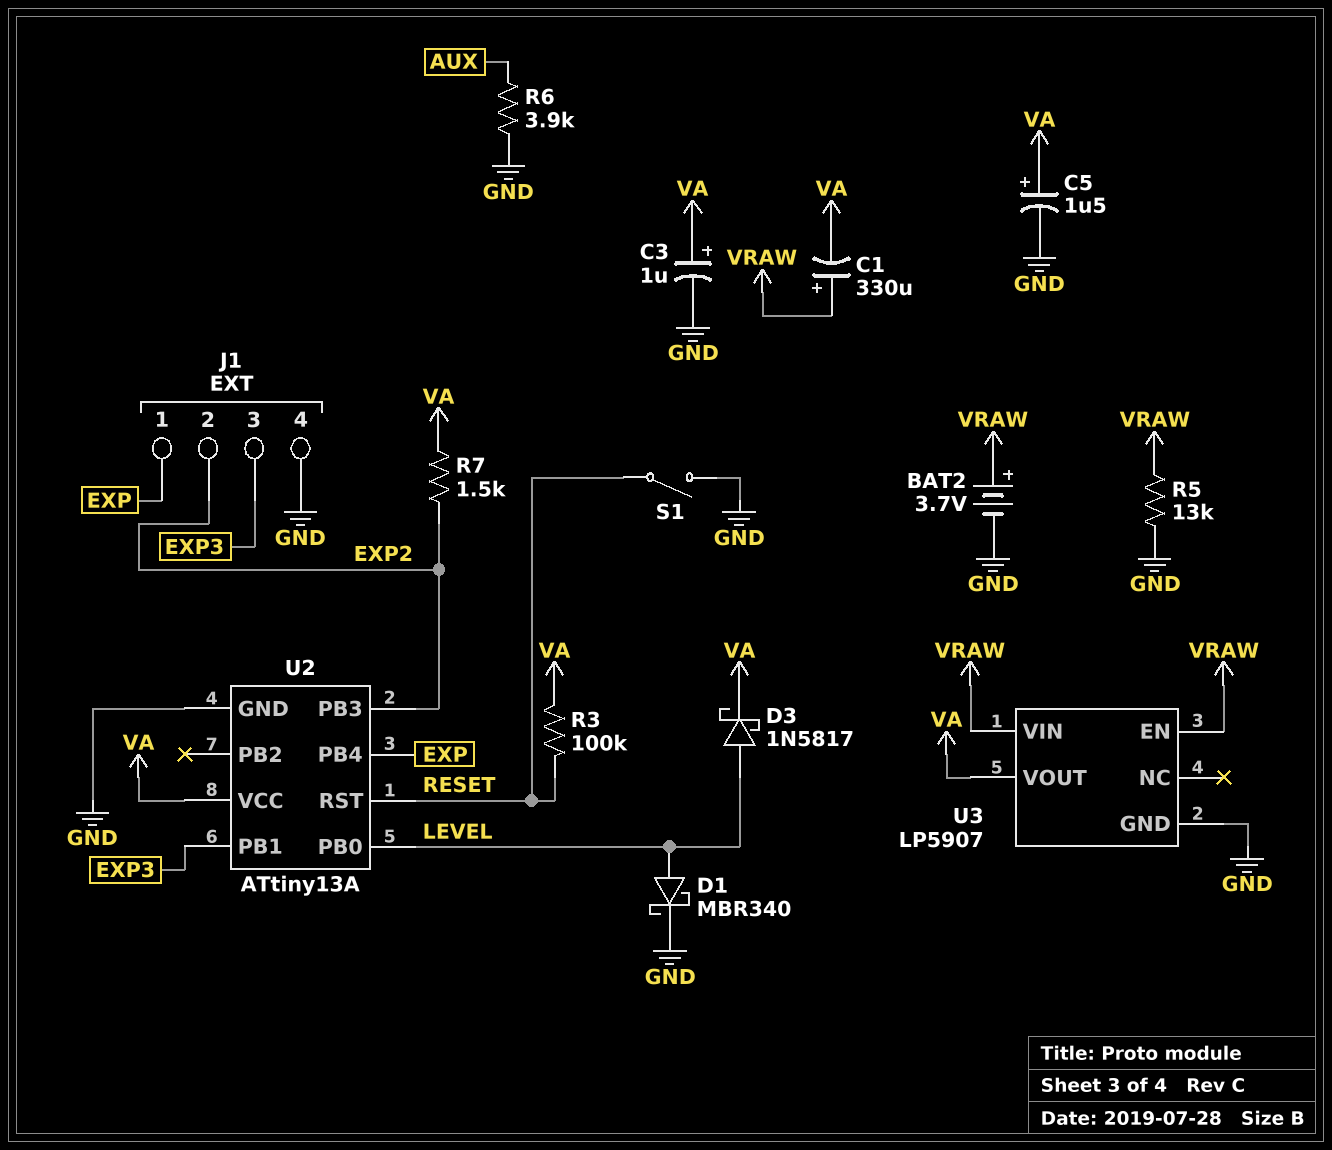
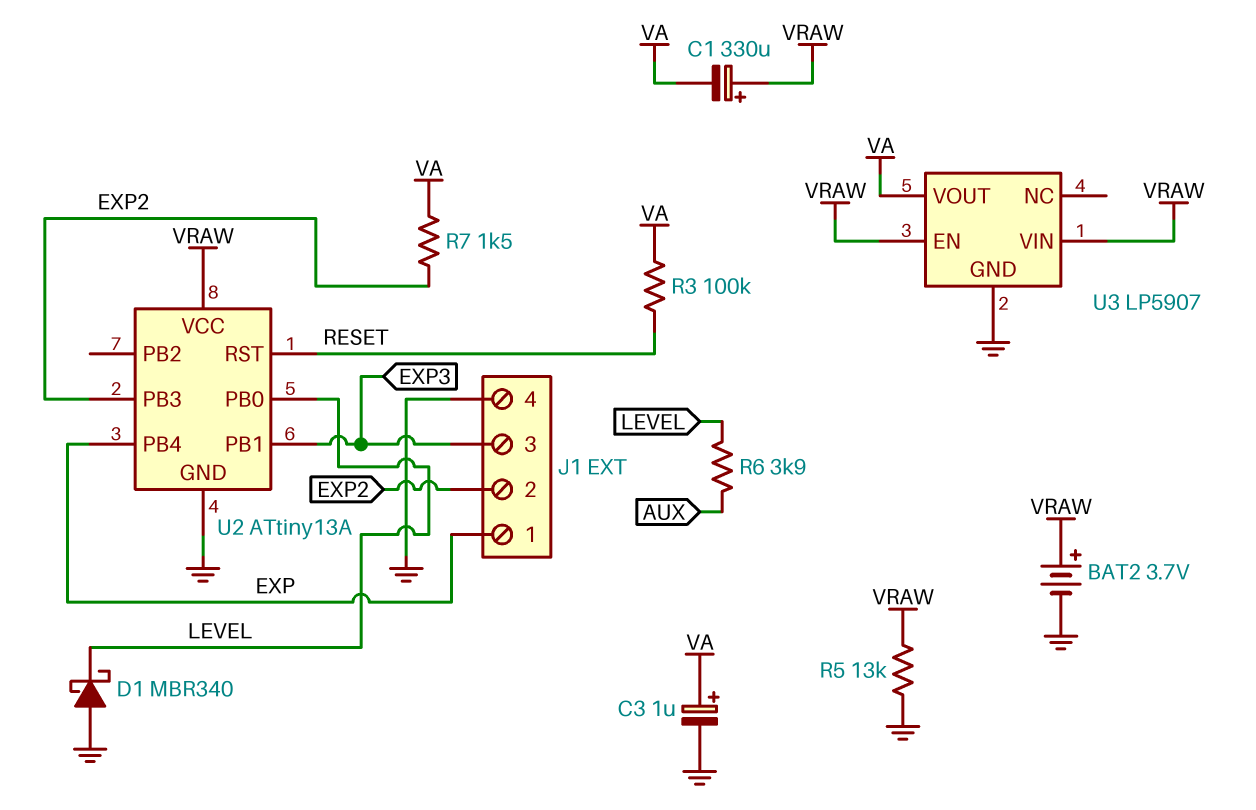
C5: 1.5uF (plus VA, minus GND) -> none
D1: schottky MBR340 (A LEVEL, K GND) -> schottky MBR340 (A GND, K LEVEL)
D3: schottky 1N5817 (A LEVEL, K VA) -> none
R6: 3.9k (AUX, GND) -> 3.9k (AUX, LEVEL)
S1: switch (GND, RESET) -> none
U2 pin VCC: VA -> VRAW

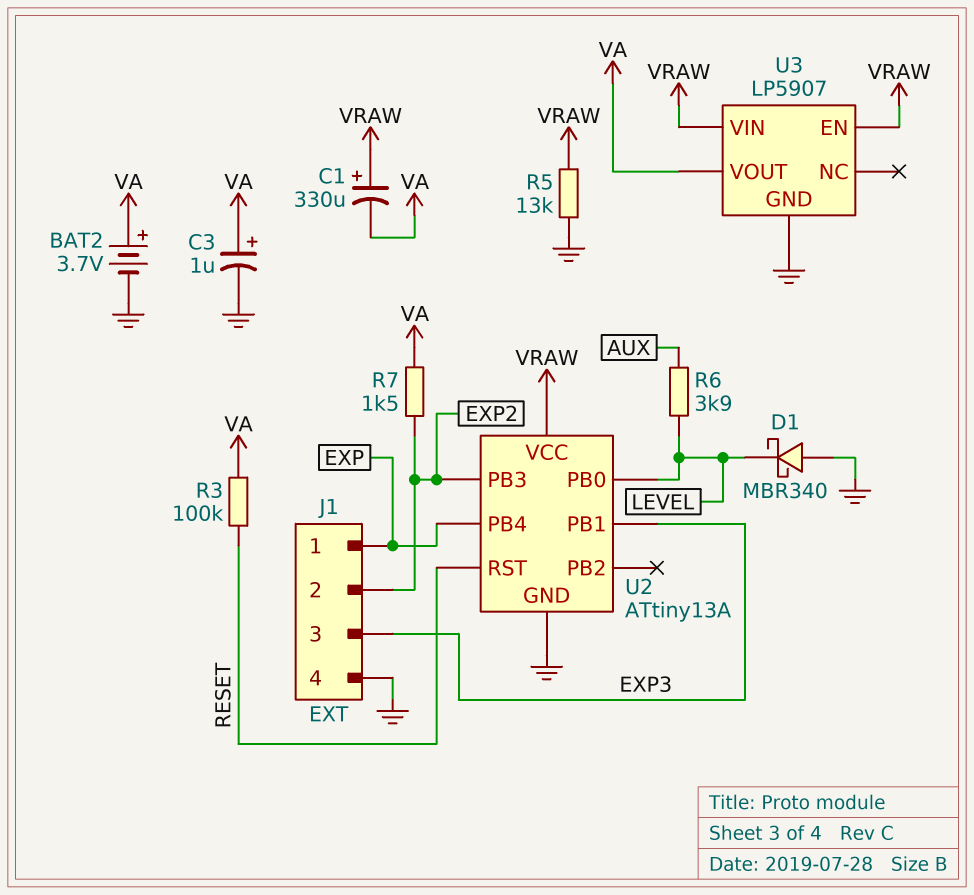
BAT2: 3.7V (plus VRAW, minus GND) -> 3.7V (plus VA, minus GND)

